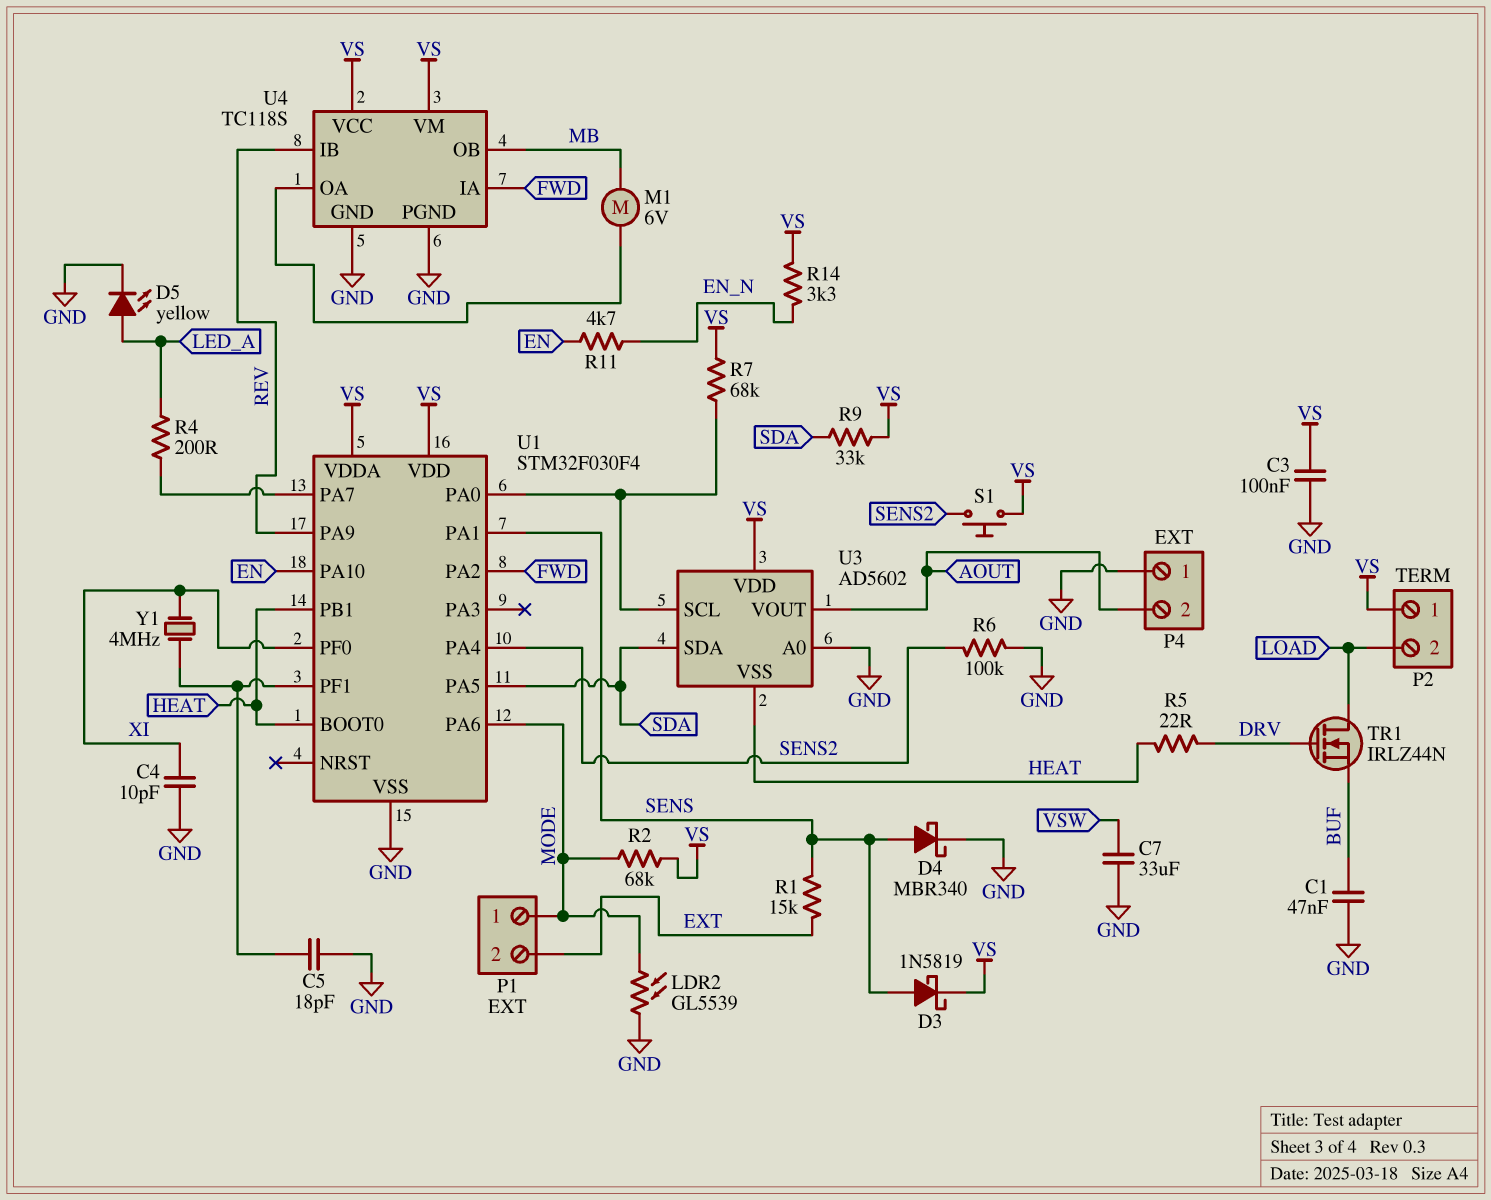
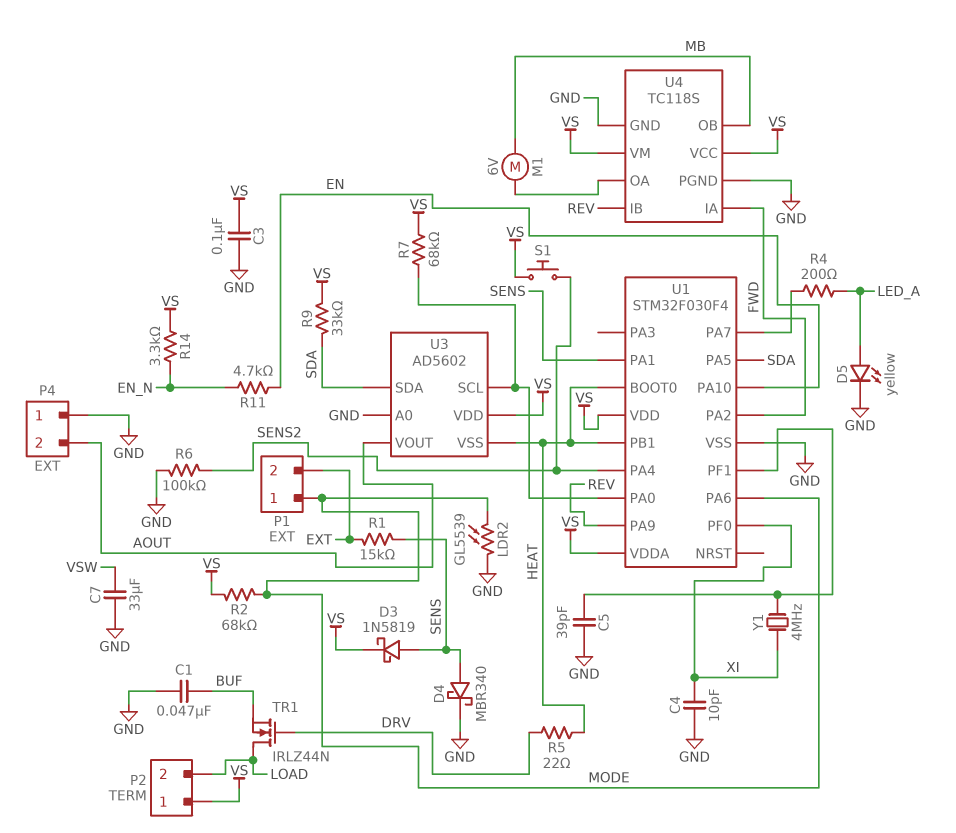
C5: 18pF (GND, U1/PF1) -> 39pF (GND, U1/PF1)

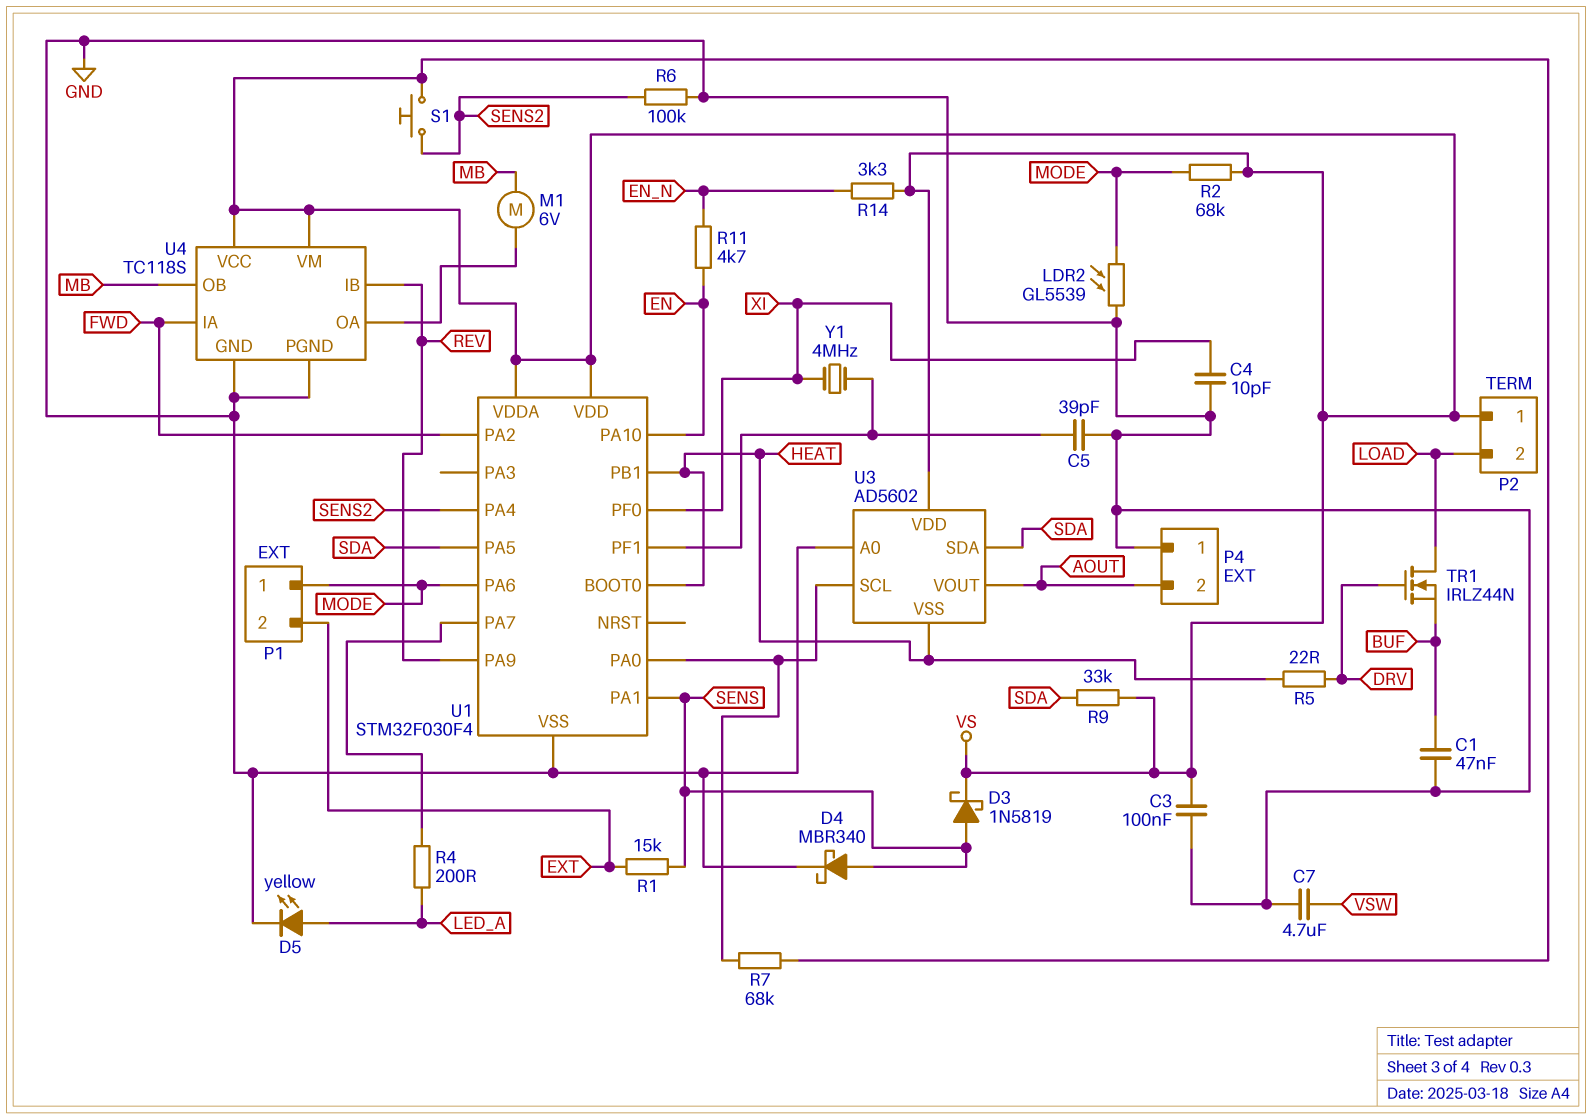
C7: 33uF (GND, VSW) -> 4.7uF (GND, VSW)

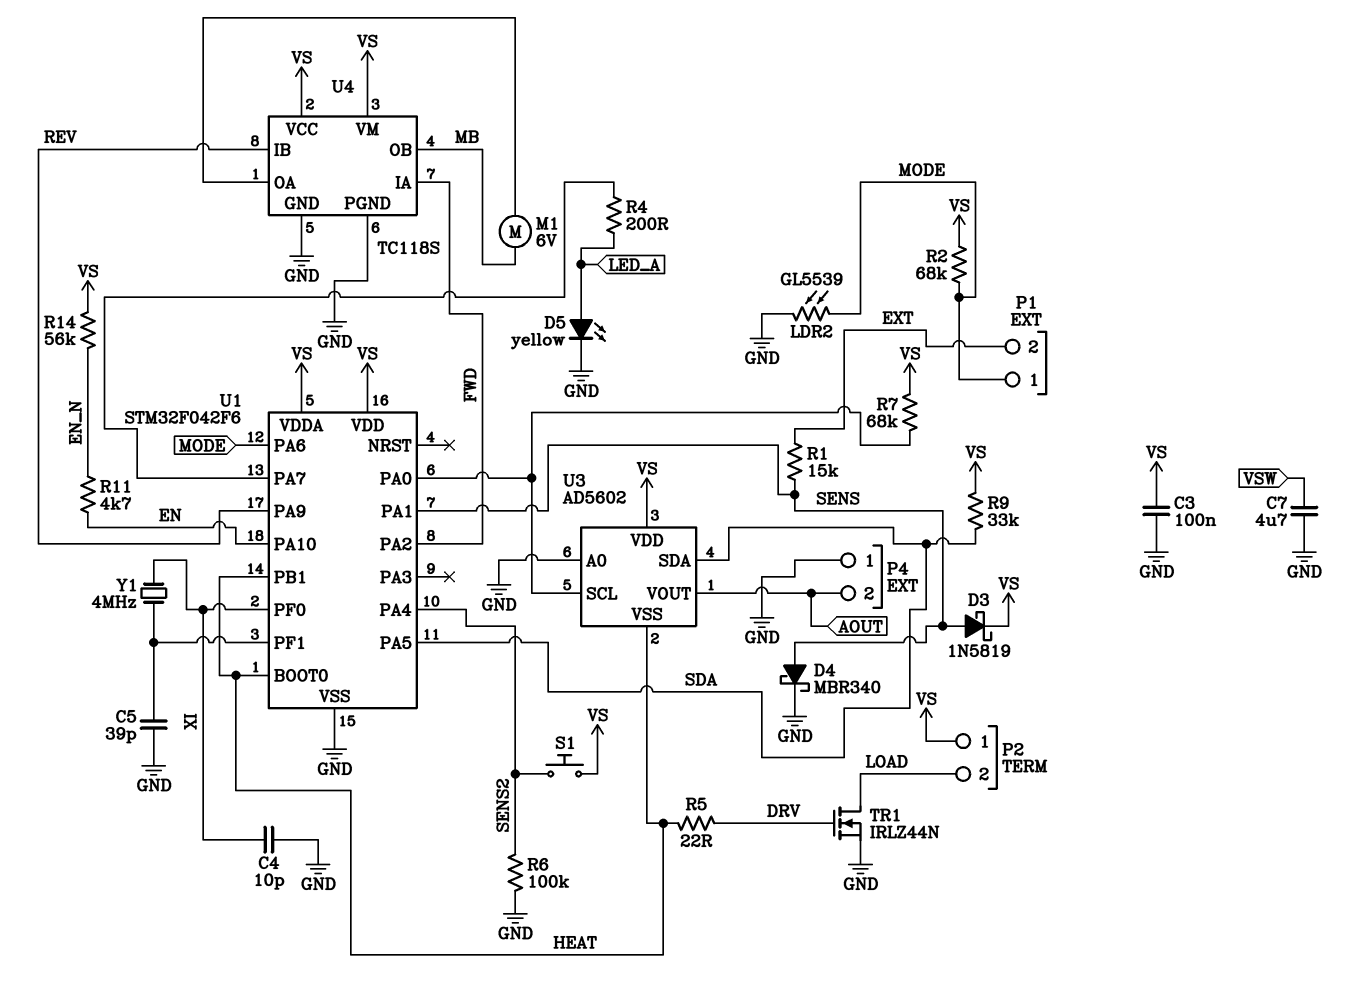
C1: 47nF (BUF, GND) -> none
R14: 3.3k (EN_N, VS) -> 56k (EN_N, VS)
TR1: NMOS IRLZ44N (G DRV, D LOAD, S BUF) -> NMOS IRLZ44N (G DRV, D LOAD, S GND)
U1: STM32F030F4 -> STM32F042F6

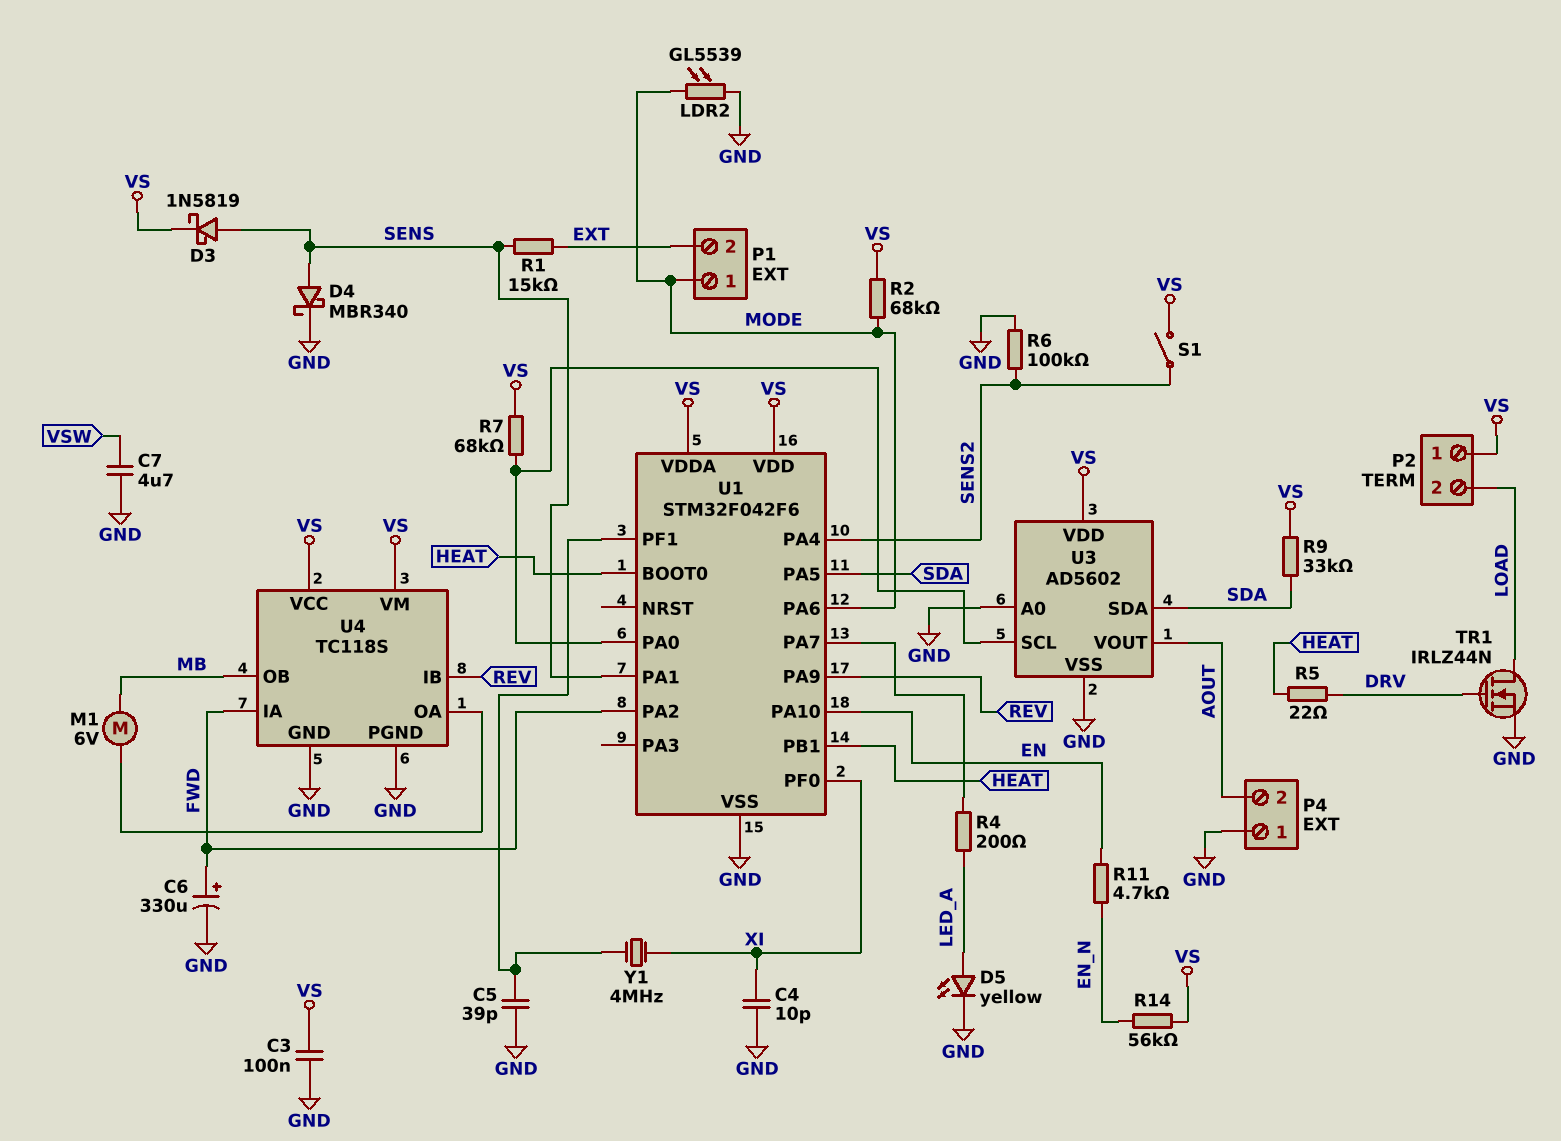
C6: none -> 330uF (plus FWD, minus GND)
S1: button (SENS2, VS) -> switch (SENS2, VS)
U3 pin VSS: HEAT -> GND

